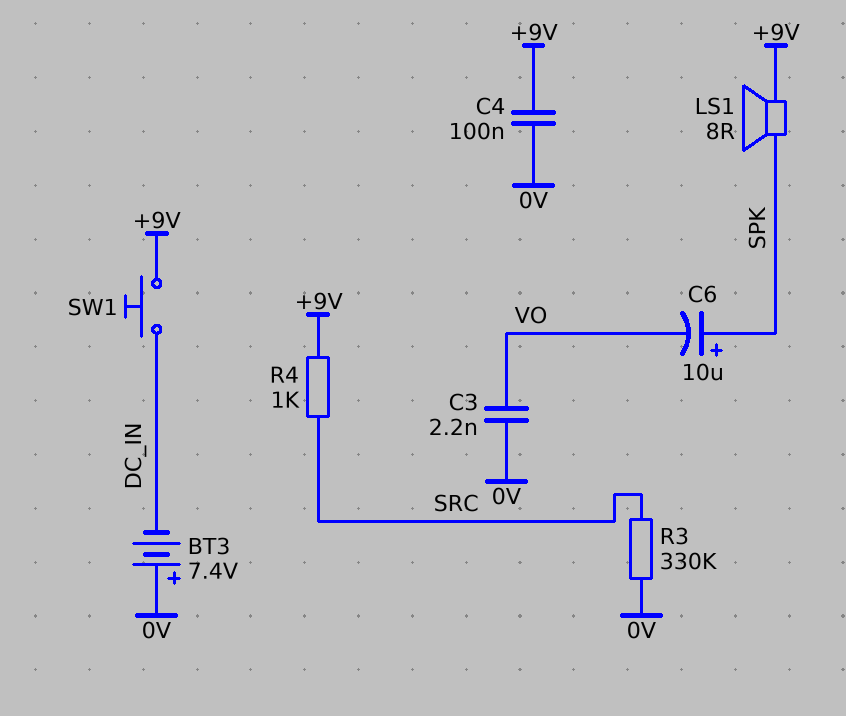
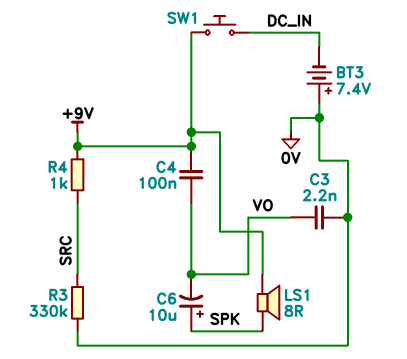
C4: 100nF (+9V, 0V) -> 100nF (+9V, VO)

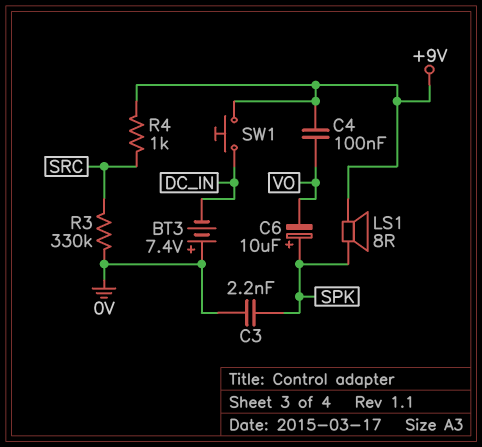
C3: 2.2nF (0V, VO) -> 2.2nF (0V, SPK)

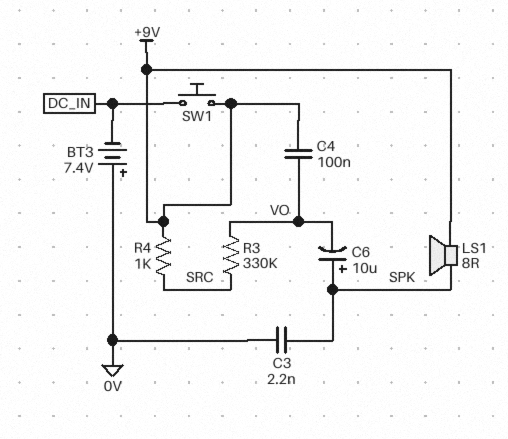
R3: 330k (0V, SRC) -> 330k (SRC, VO)

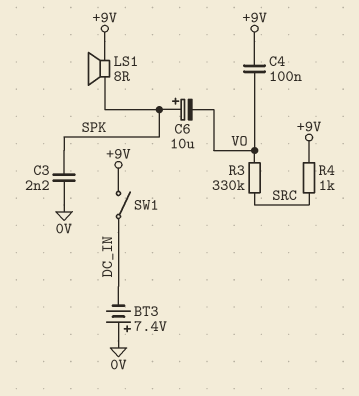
SW1: button (+9V, DC_IN) -> switch (+9V, DC_IN)

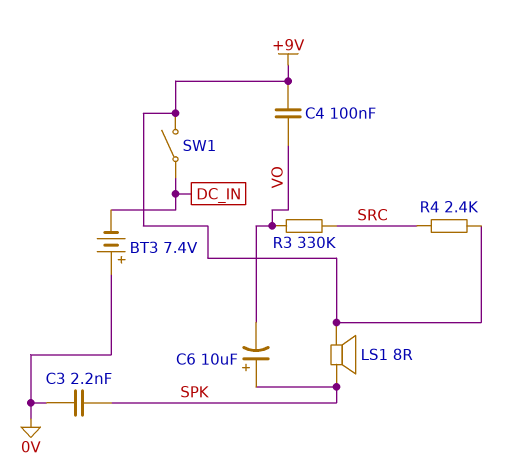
R4: 1k (+9V, SRC) -> 2.4k (+9V, SRC)

